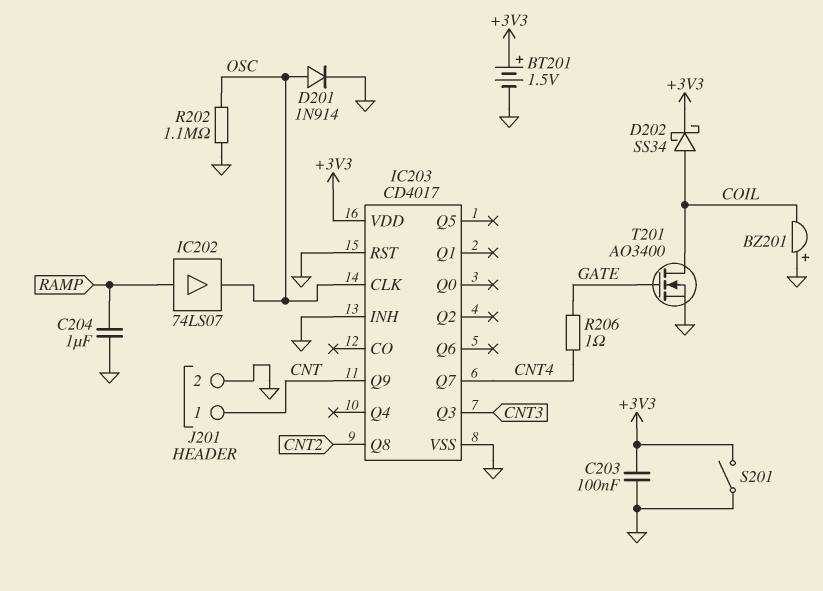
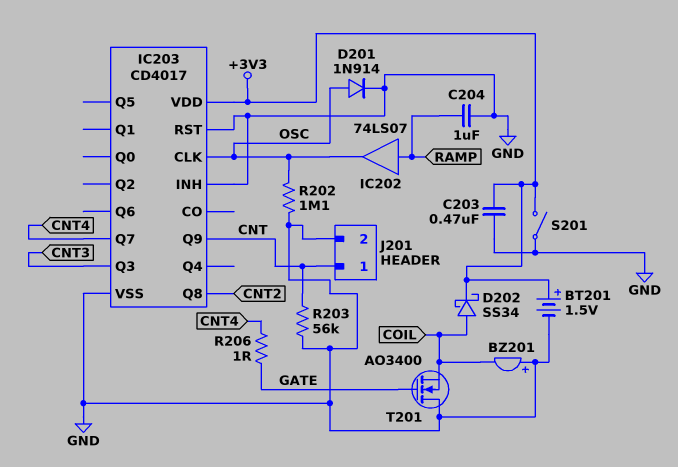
C203: 100nF (+3V3, GND) -> 470nF (+3V3, GND)
R203: none -> 56k (CNT, GND)
T201: NMOS AO3400 (G GATE, D COIL, S GND) -> NMOS AO3400 (G GATE, D GND, S COIL)

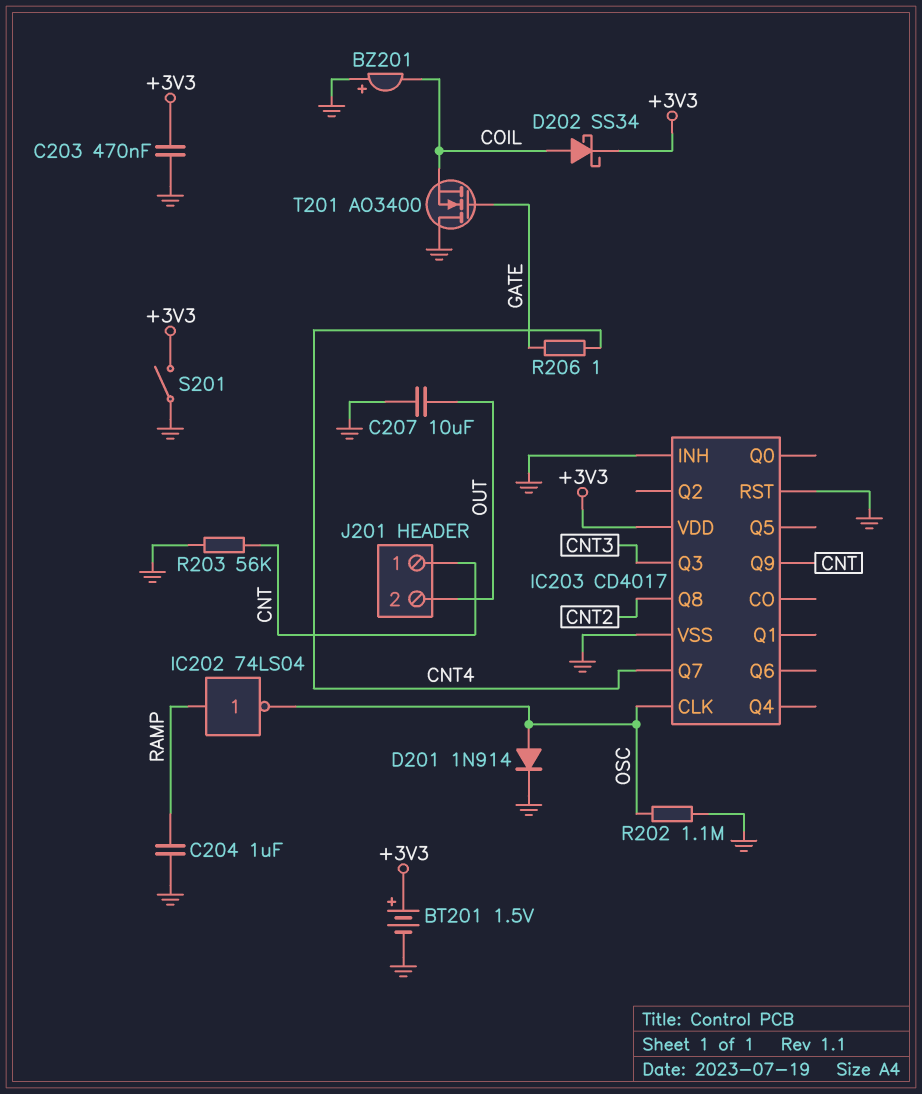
C207: none -> 10uF (GND, OUT)
IC202: buffer 74LS07 (in RAMP, out OSC) -> NOT 74LS04 (in RAMP, out OSC)
J201 pin 2: GND -> OUT

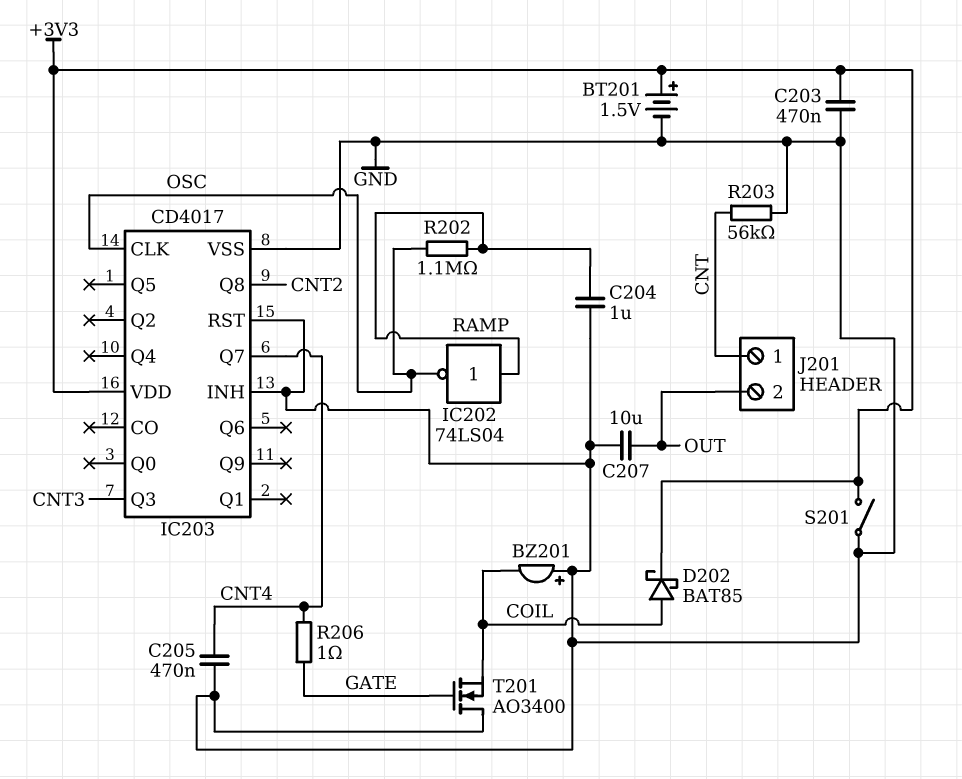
C205: none -> 470nF (CNT4, GND)
D201: diode 1N914 (A OSC, K GND) -> none
D202: schottky SS34 (A COIL, K +3V3) -> schottky BAT85 (A COIL, K +3V3)
IC203 pin Q9: CNT -> none
R202: 1.1M (GND, OSC) -> 1.1M (OSC, RAMP)

